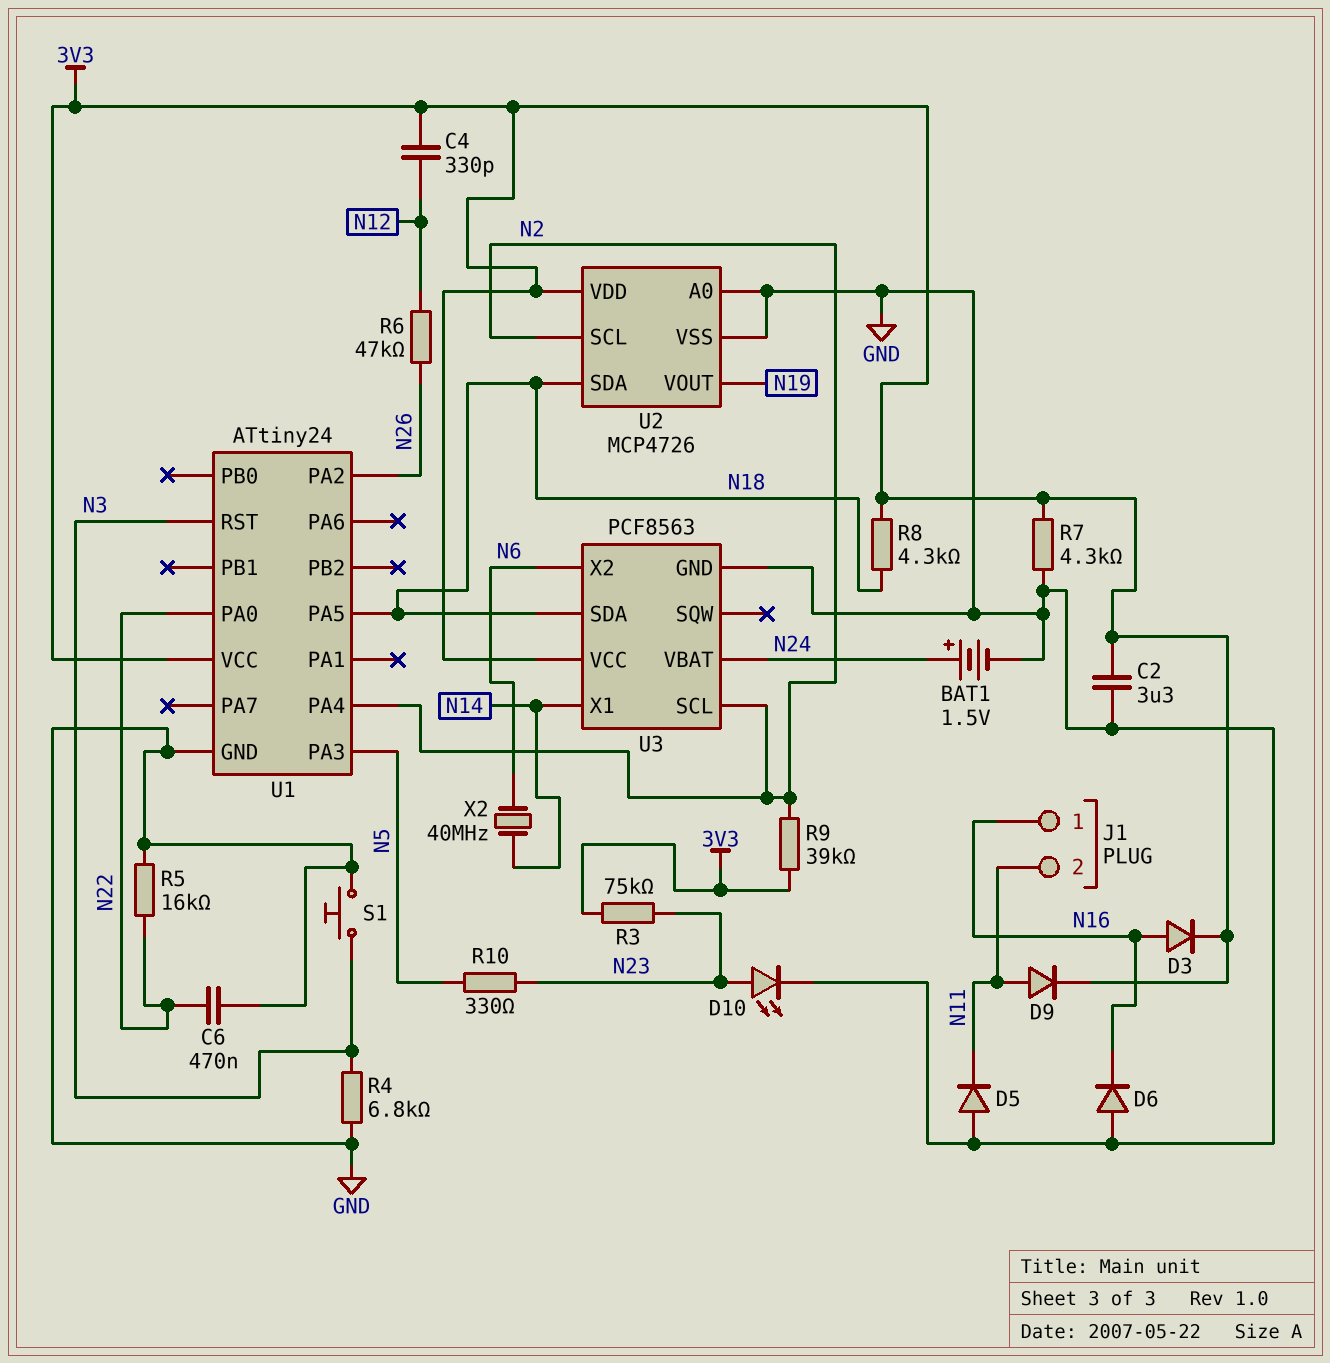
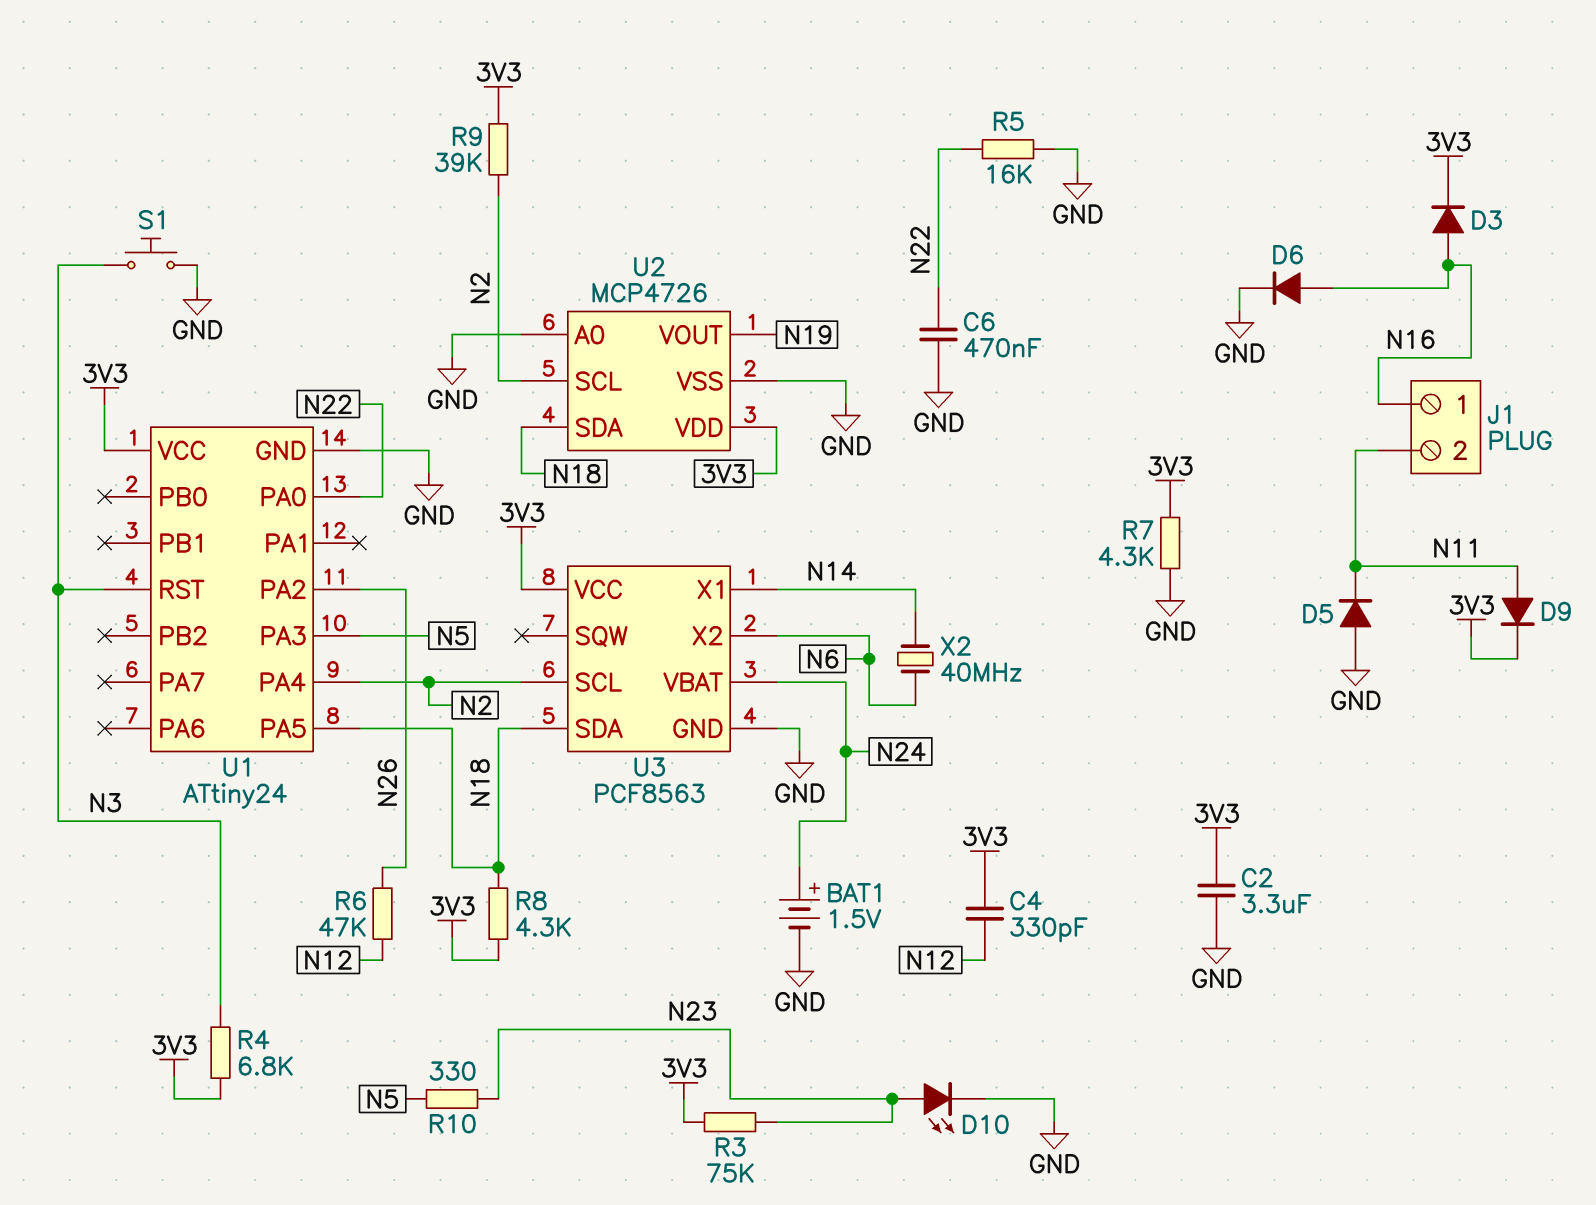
D6: diode (A GND, K N16) -> diode (A N16, K GND)
R4: 6.8k (GND, N3) -> 6.8k (3V3, N3)

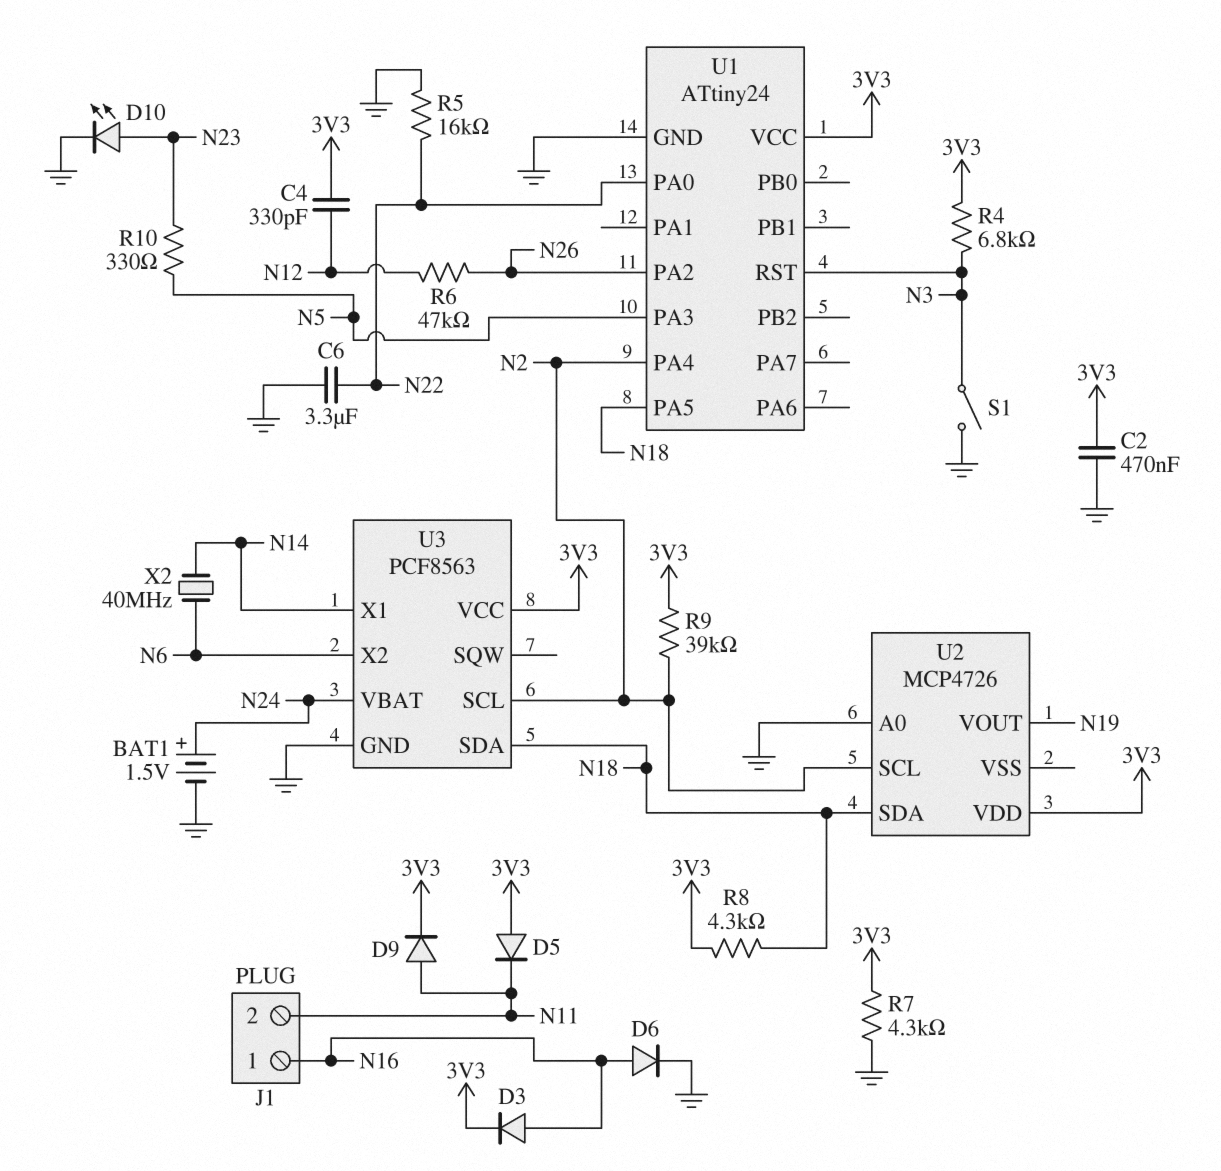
C2: 3.3uF (3V3, GND) -> 470nF (3V3, GND)
C6: 470nF (GND, N22) -> 3.3uF (GND, N22)
D5: diode (A GND, K N11) -> diode (A 3V3, K N11)
R3: 75k (3V3, N23) -> none
S1: button (GND, N3) -> switch (GND, N3)
U2 pin VSS: GND -> none

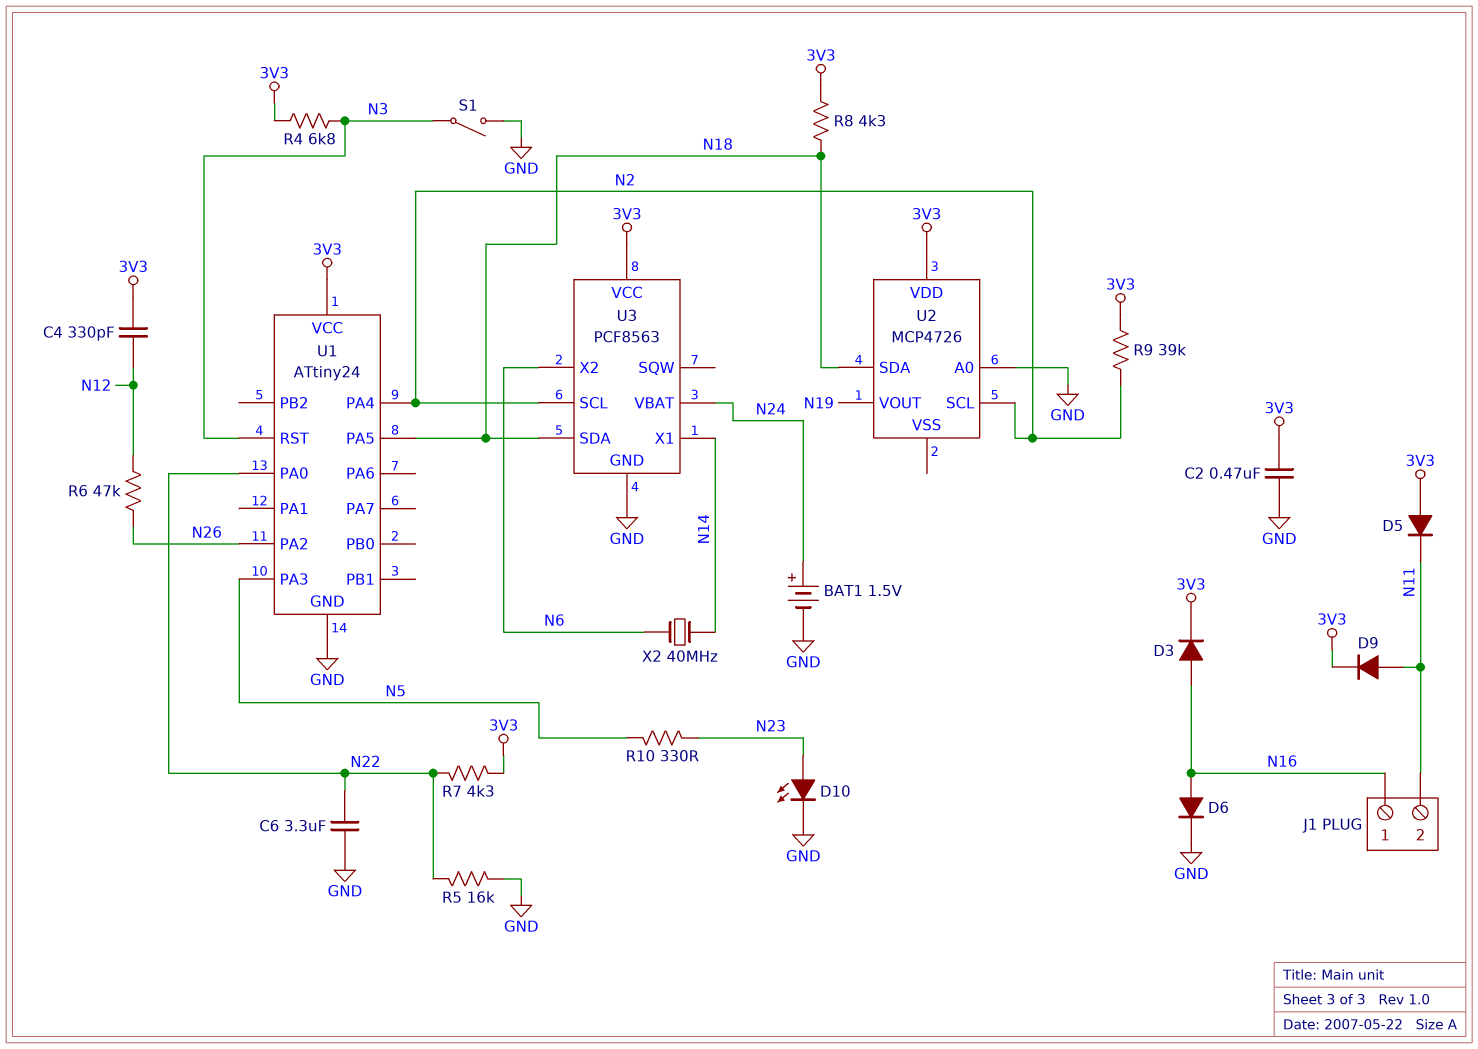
R7: 4.3k (3V3, GND) -> 4.3k (3V3, N22)

